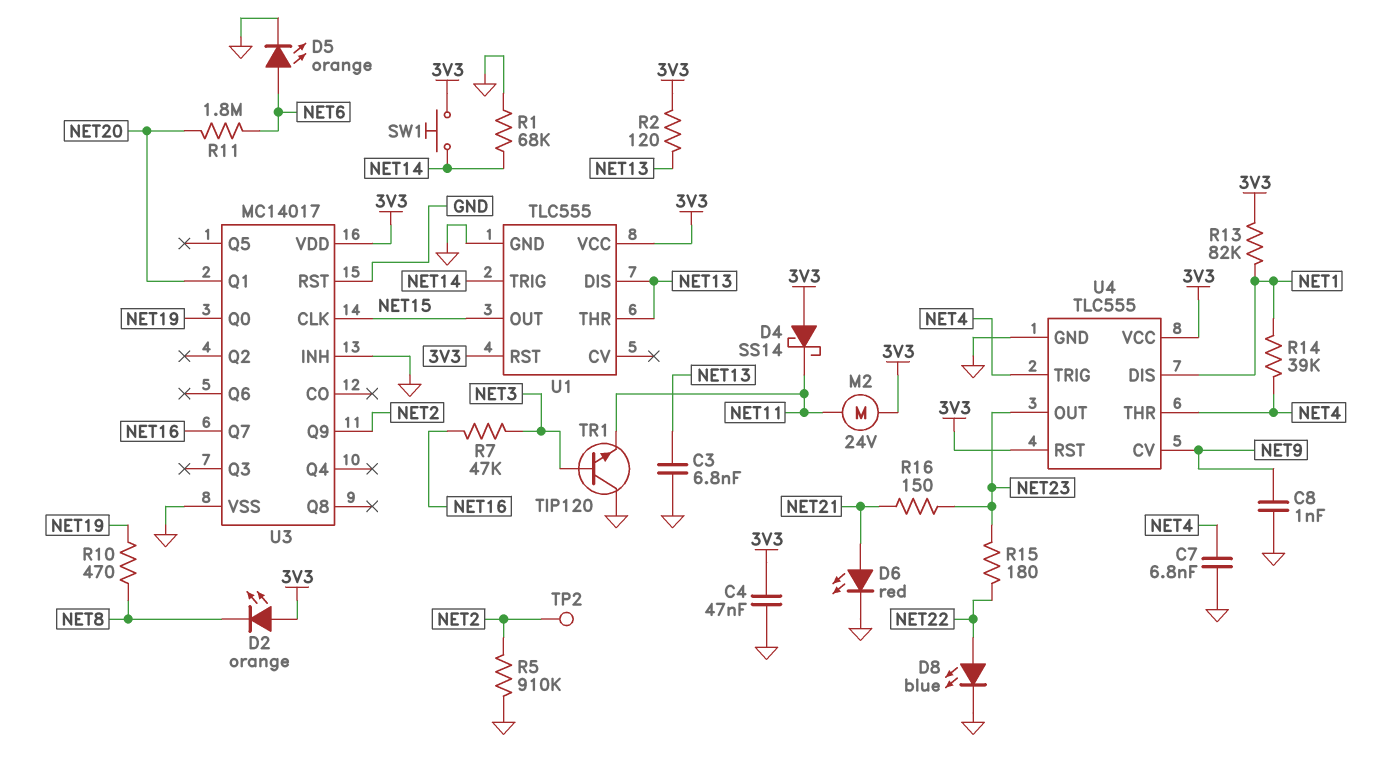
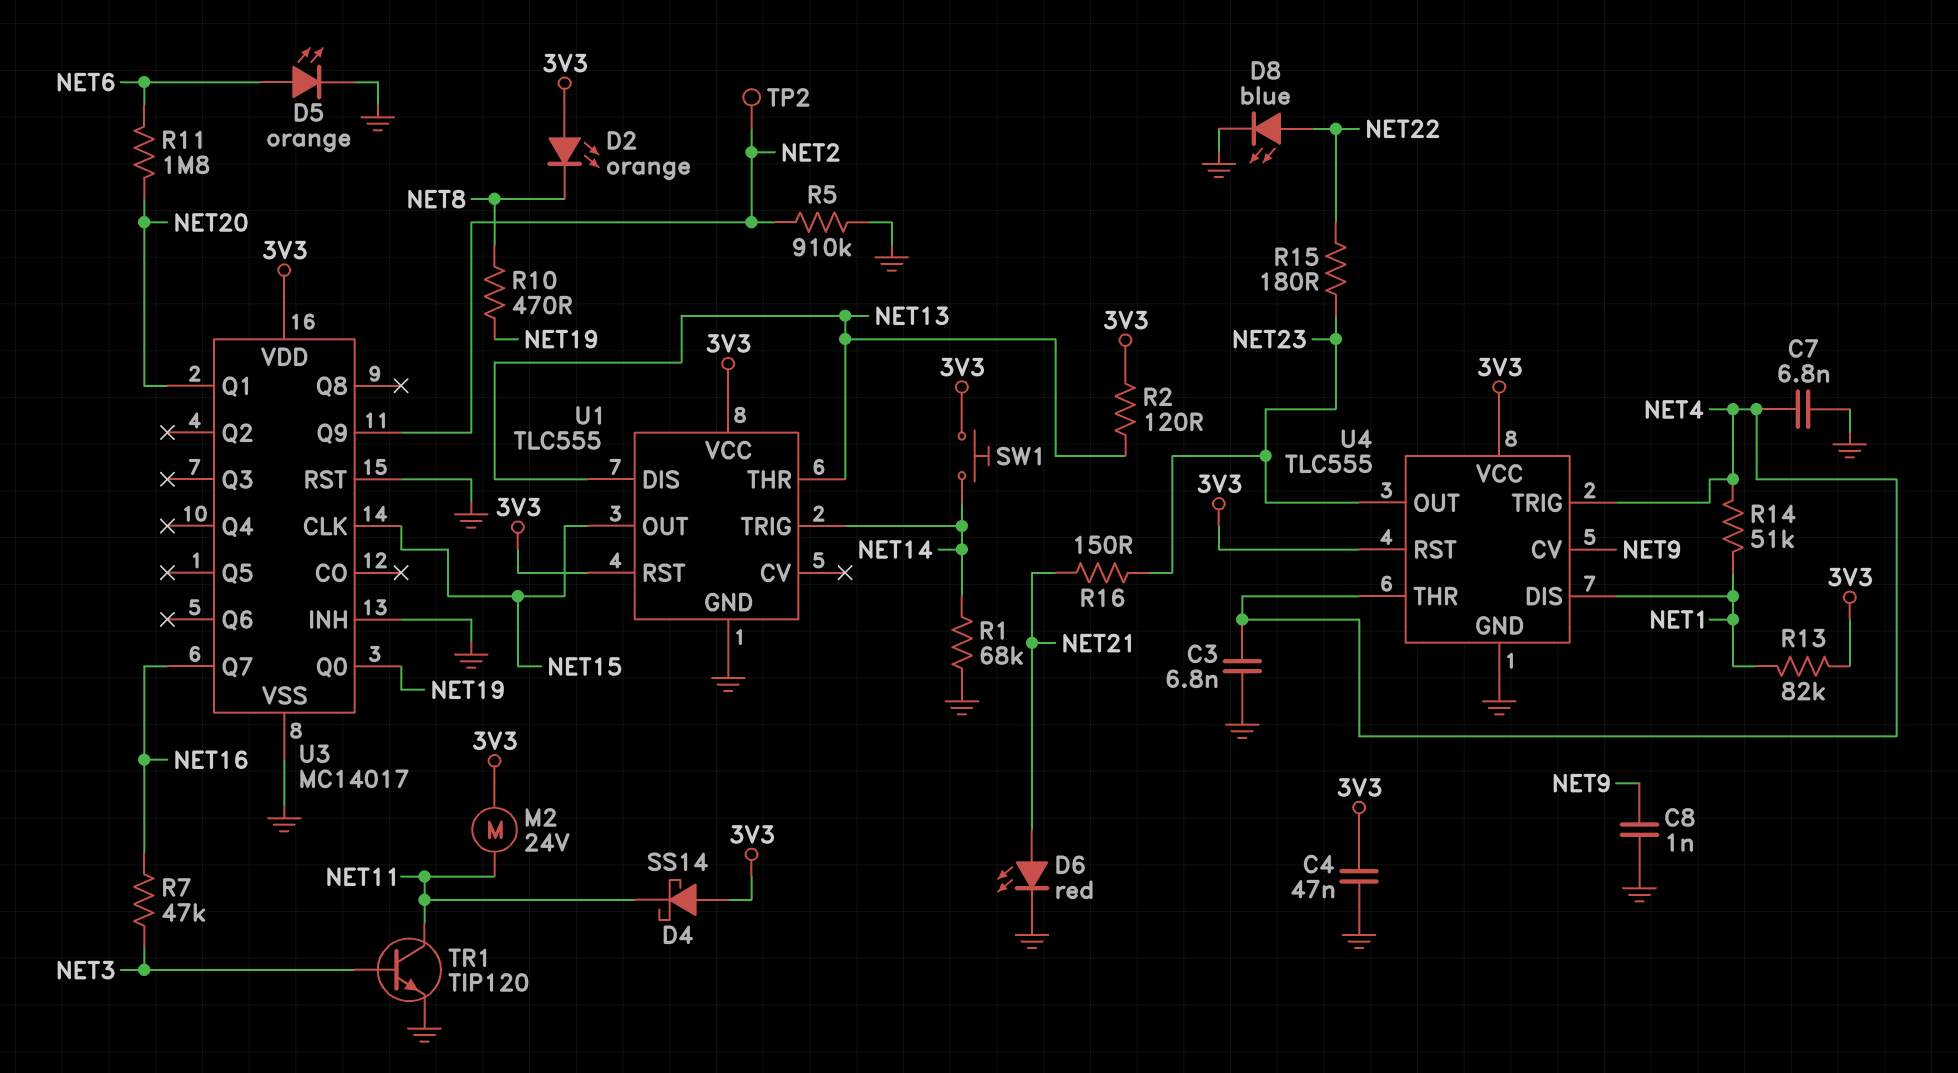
C3: 6.8nF (GND, NET13) -> 6.8nF (GND, NET4)
R14: 39k (NET1, NET4) -> 51k (NET1, NET4)
TR1: NPN TIP120 (B NET3, C GND, E NET11) -> NPN TIP120 (B NET3, C NET11, E GND)

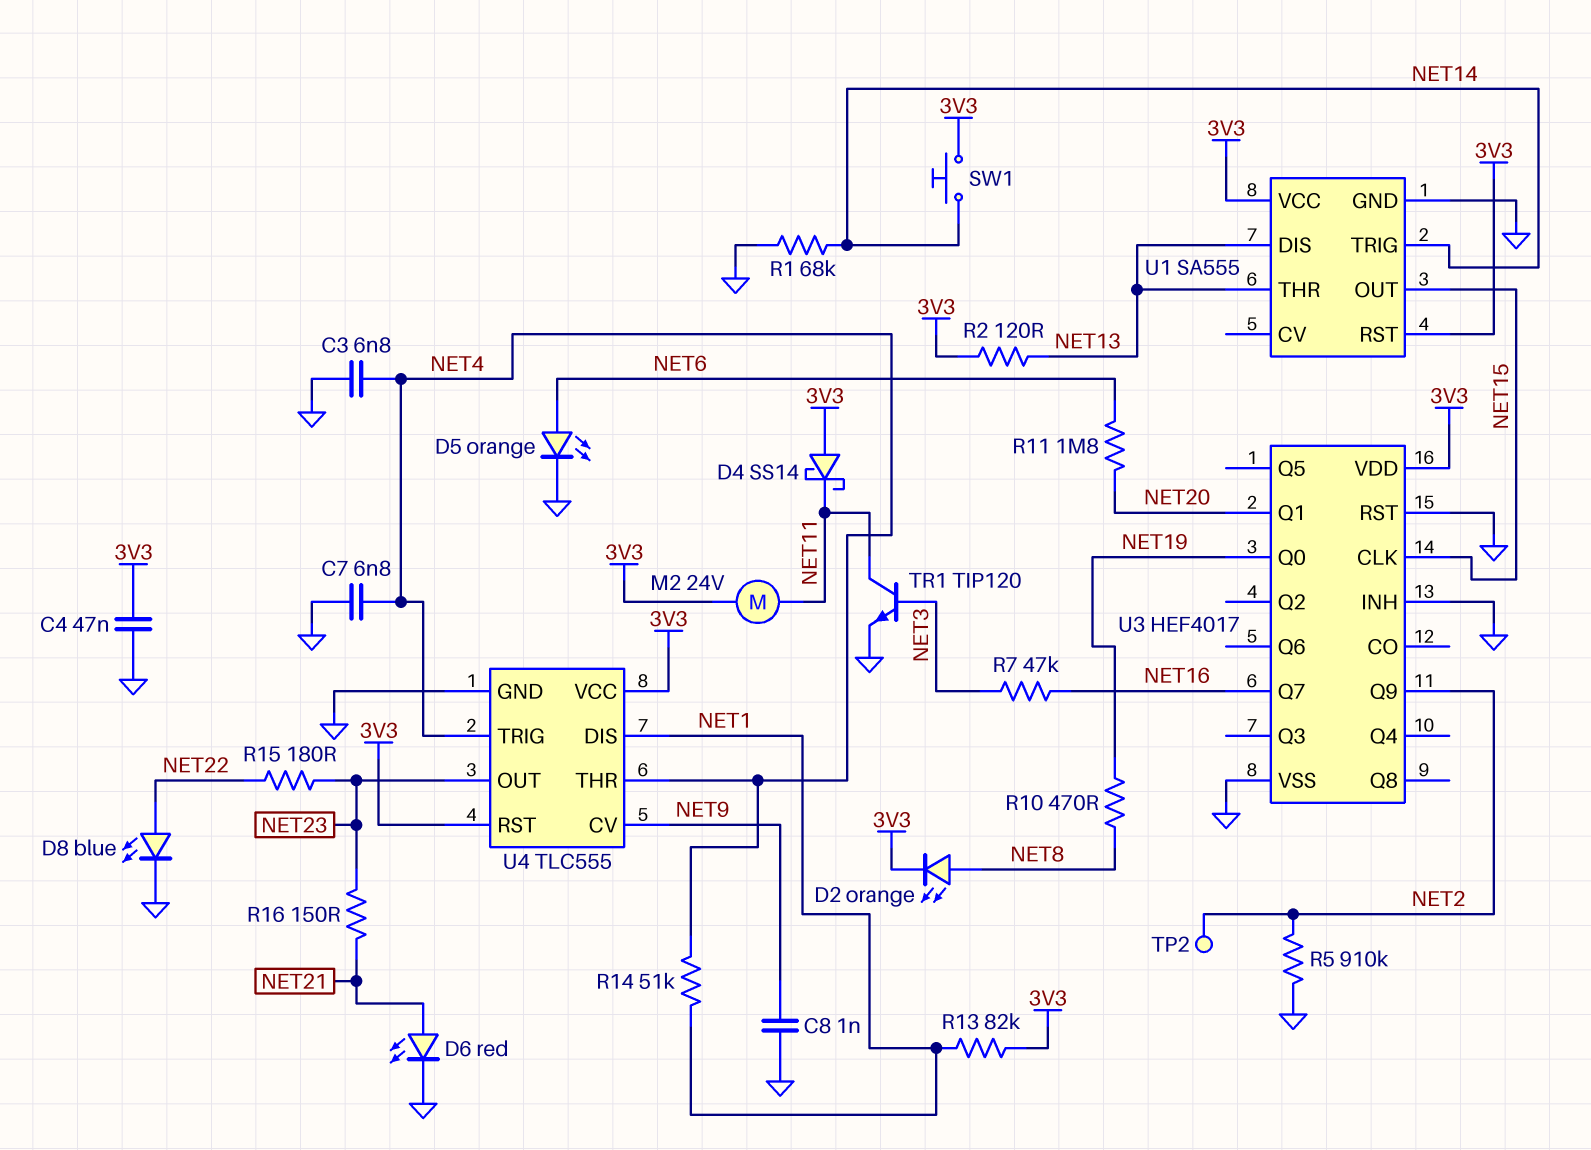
D2: LED orange (A 3V3, K NET8) -> LED orange (A NET8, K 3V3)
U1: TLC555 -> SA555
U3: MC14017 -> HEF4017

